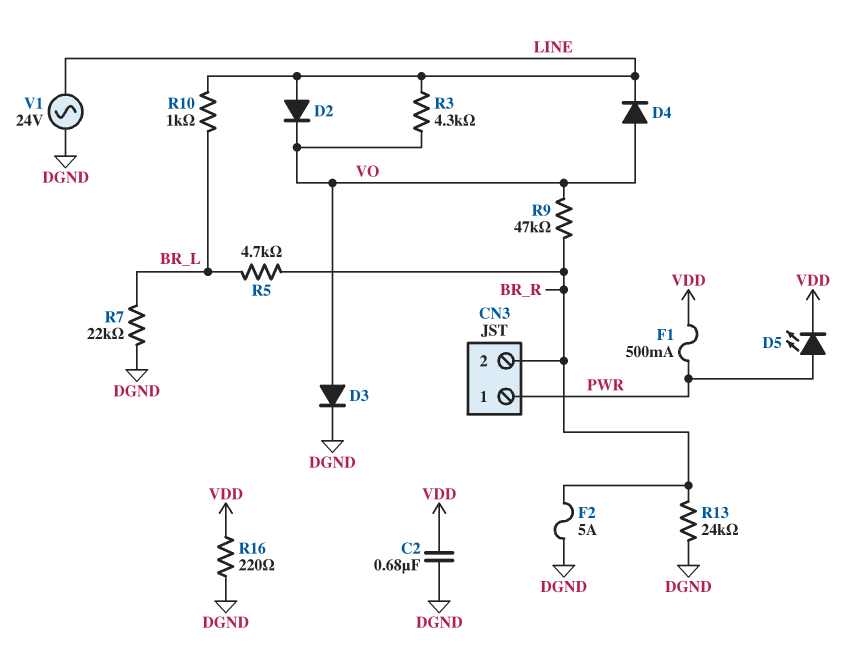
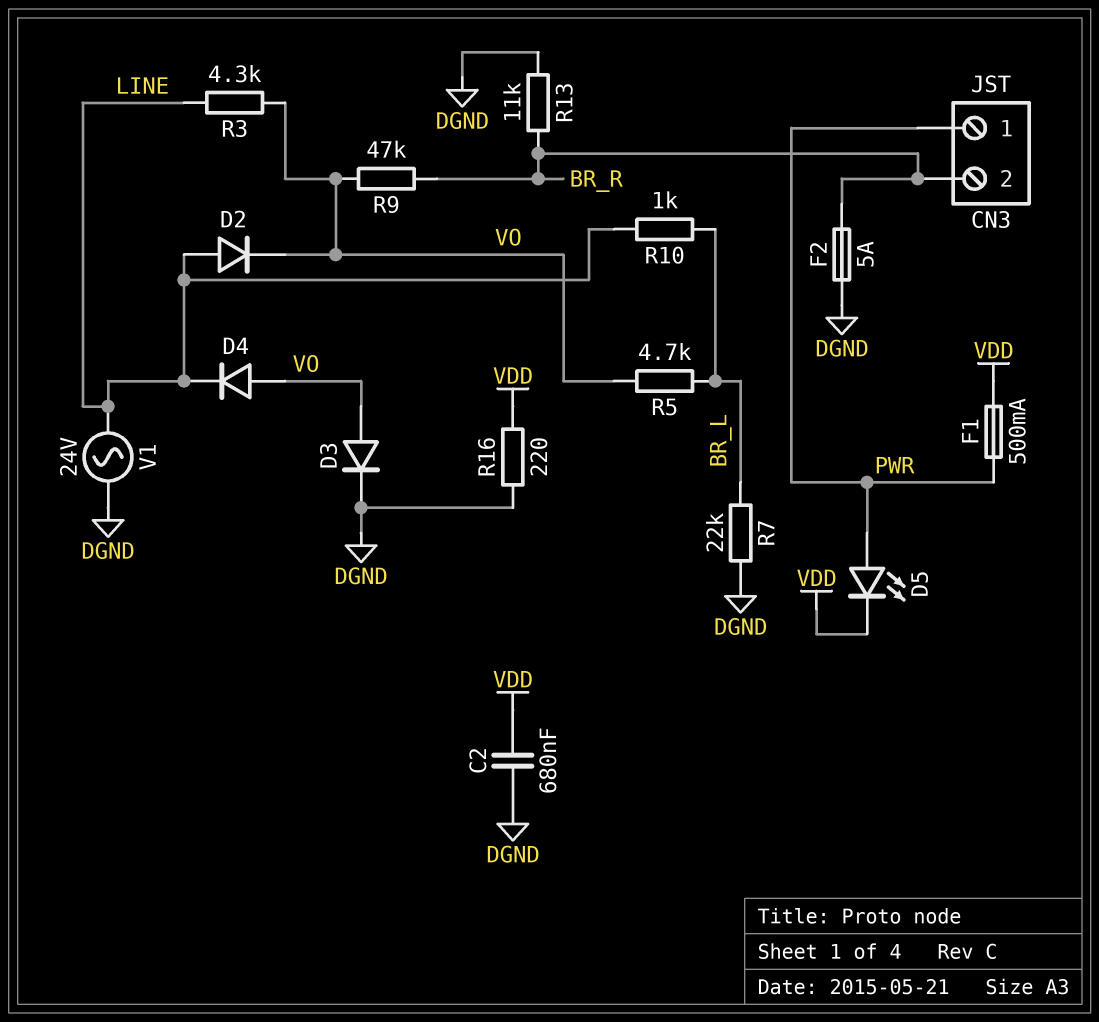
R5: 4.7k (BR_L, BR_R) -> 4.7k (BR_L, VO)
R13: 24k (BR_R, DGND) -> 11k (BR_R, DGND)

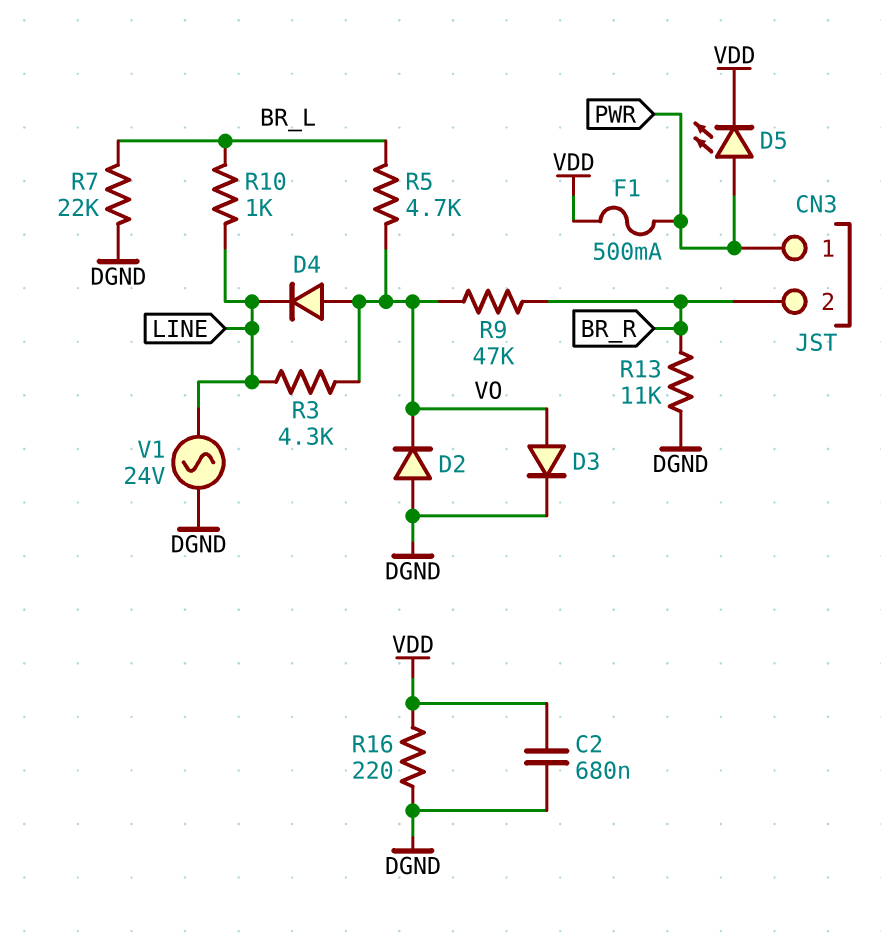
D2: diode (A LINE, K VO) -> diode (A DGND, K VO)
F2: 5A (BR_R, DGND) -> none

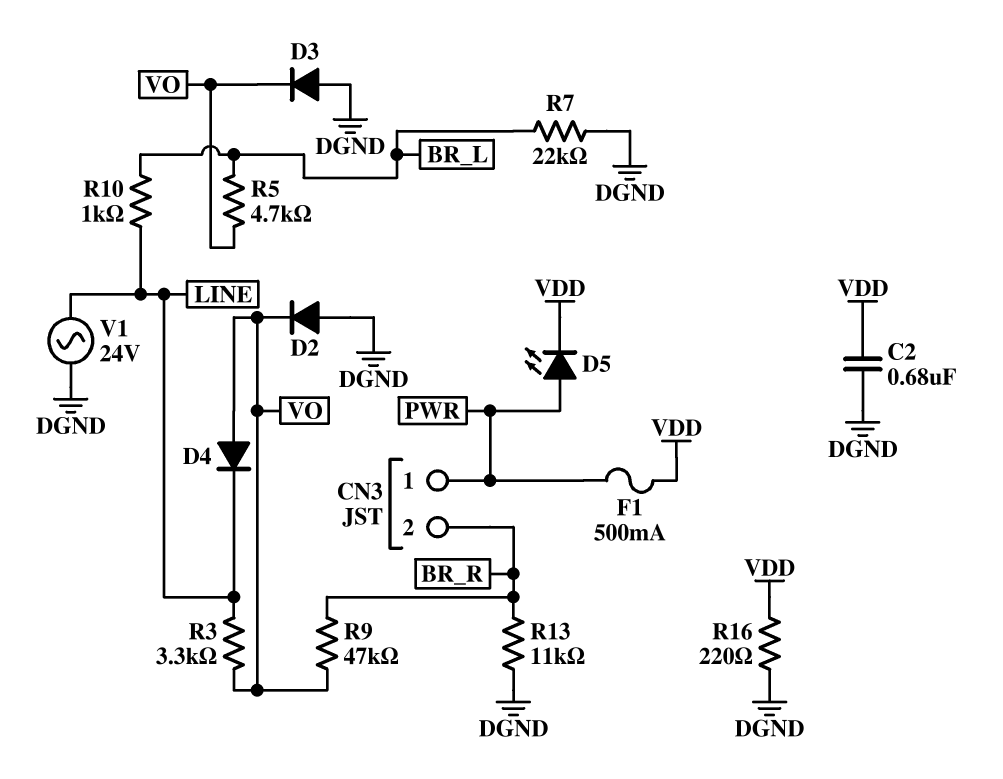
D3: diode (A VO, K DGND) -> diode (A DGND, K VO)
R3: 4.3k (LINE, VO) -> 3.3k (LINE, VO)

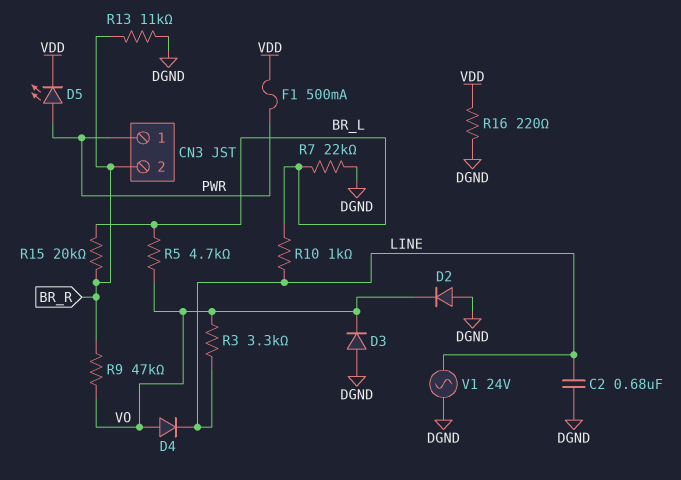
C2: 680nF (DGND, VDD) -> 680nF (DGND, LINE)
R15: none -> 20k (BR_L, BR_R)

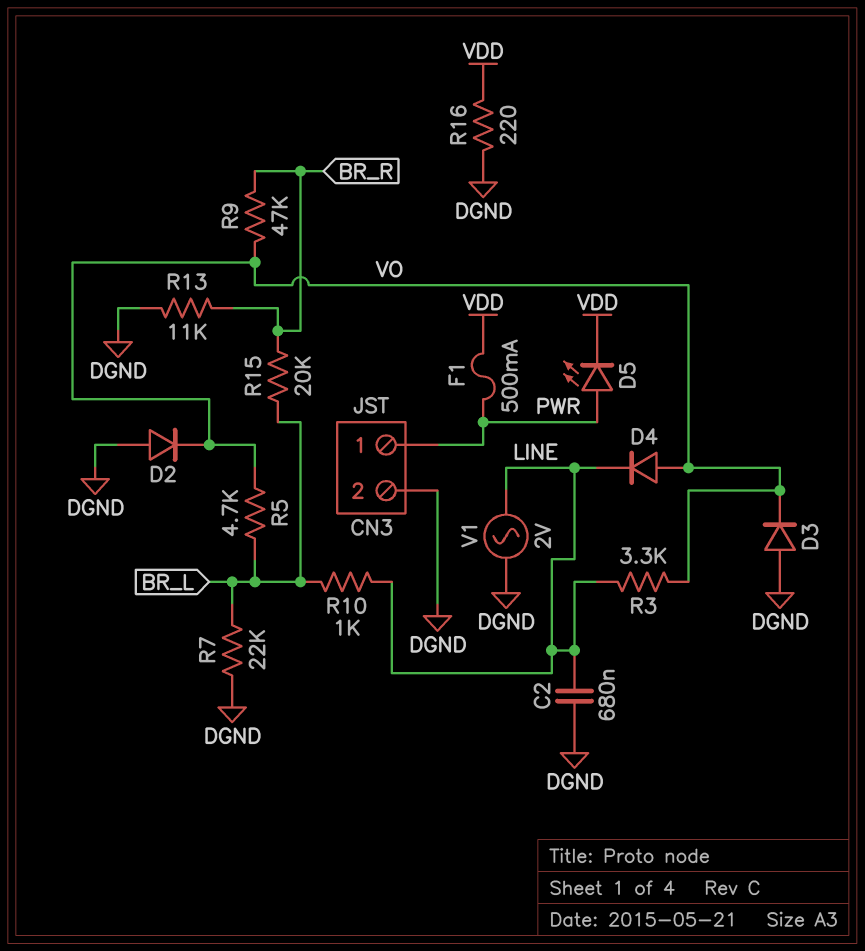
CN3 pin 2: BR_R -> DGND
V1: AC 24V (DGND, LINE) -> AC 2V (DGND, LINE)

